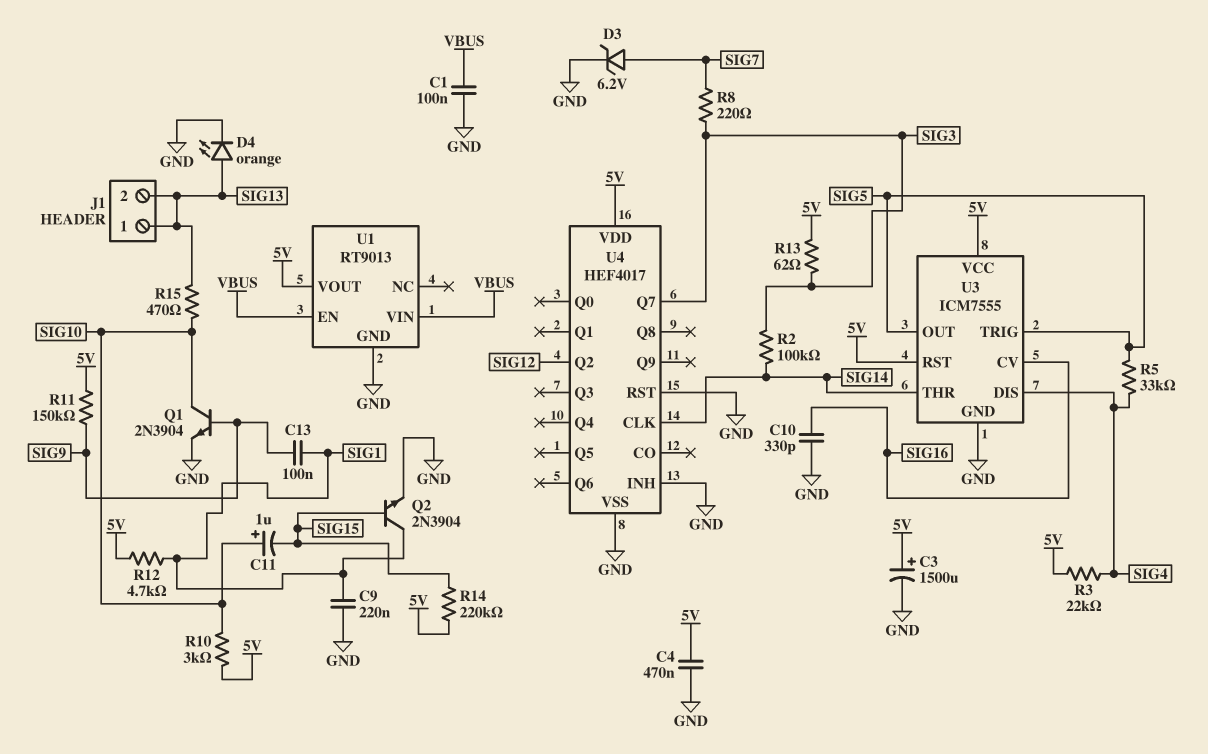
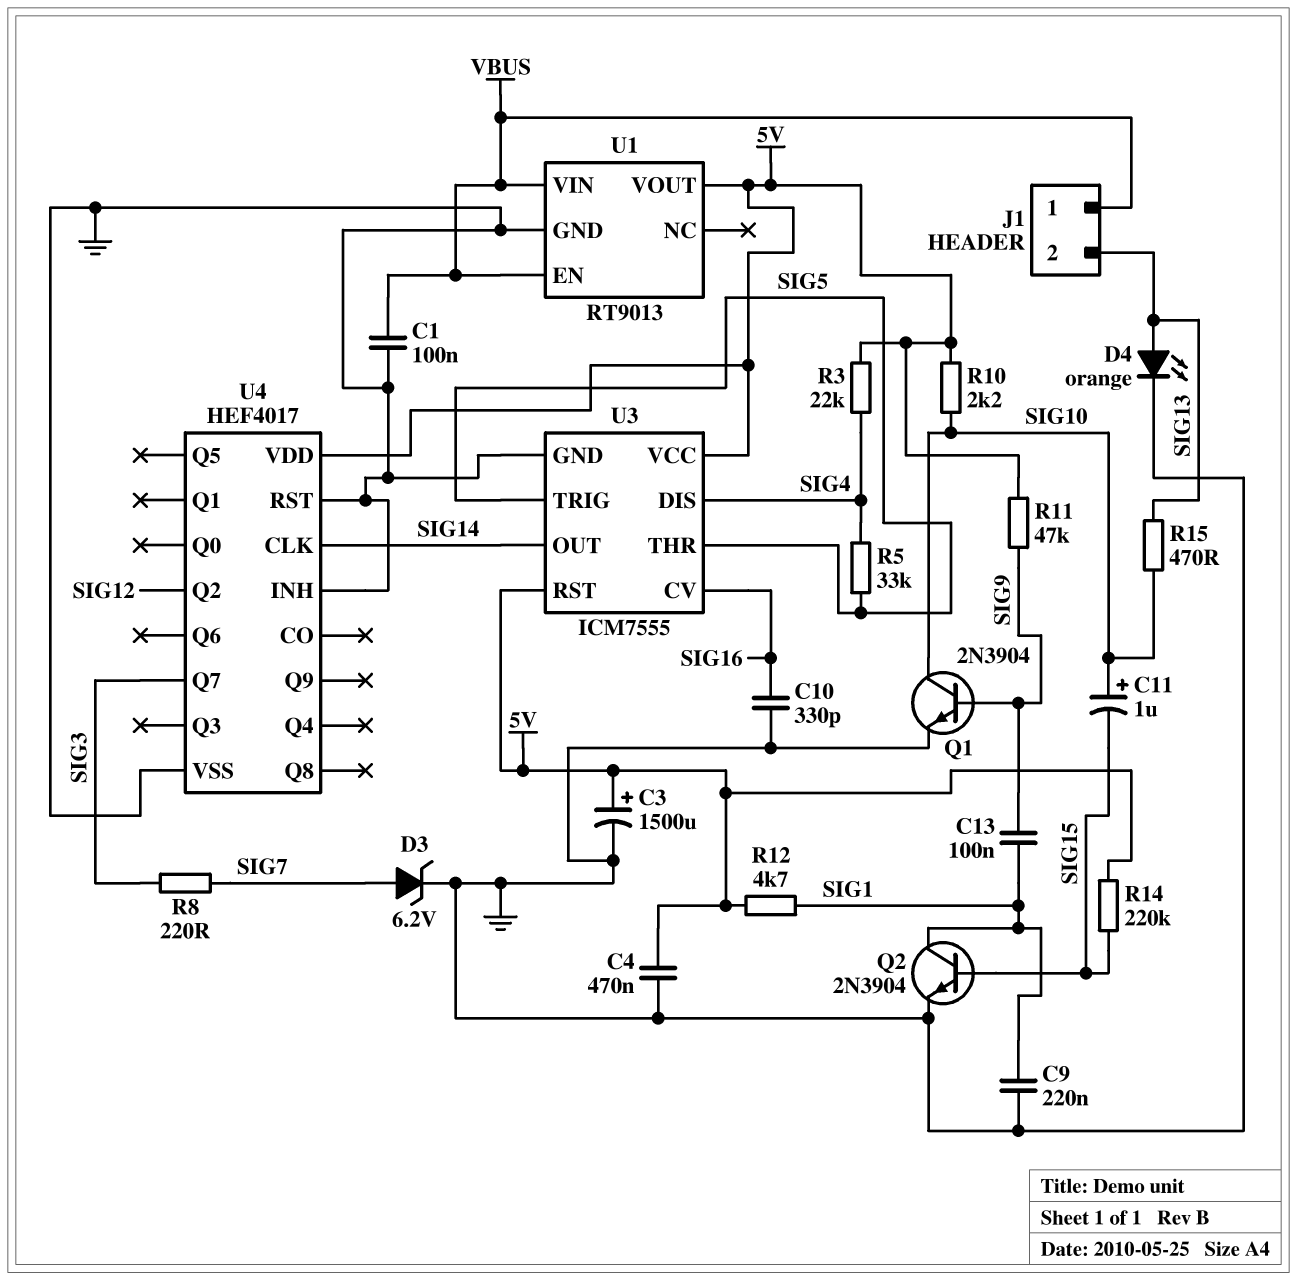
J1 pin 1: SIG13 -> VBUS
R2: 100k (SIG3, SIG14) -> none
R10: 3k (5V, SIG10) -> 2.2k (5V, SIG10)
R11: 150k (5V, SIG9) -> 47k (5V, SIG9)
R13: 62 (5V, SIG3) -> none
U3 pin OUT: SIG5 -> SIG14
U3 pin THR: SIG14 -> SIG5

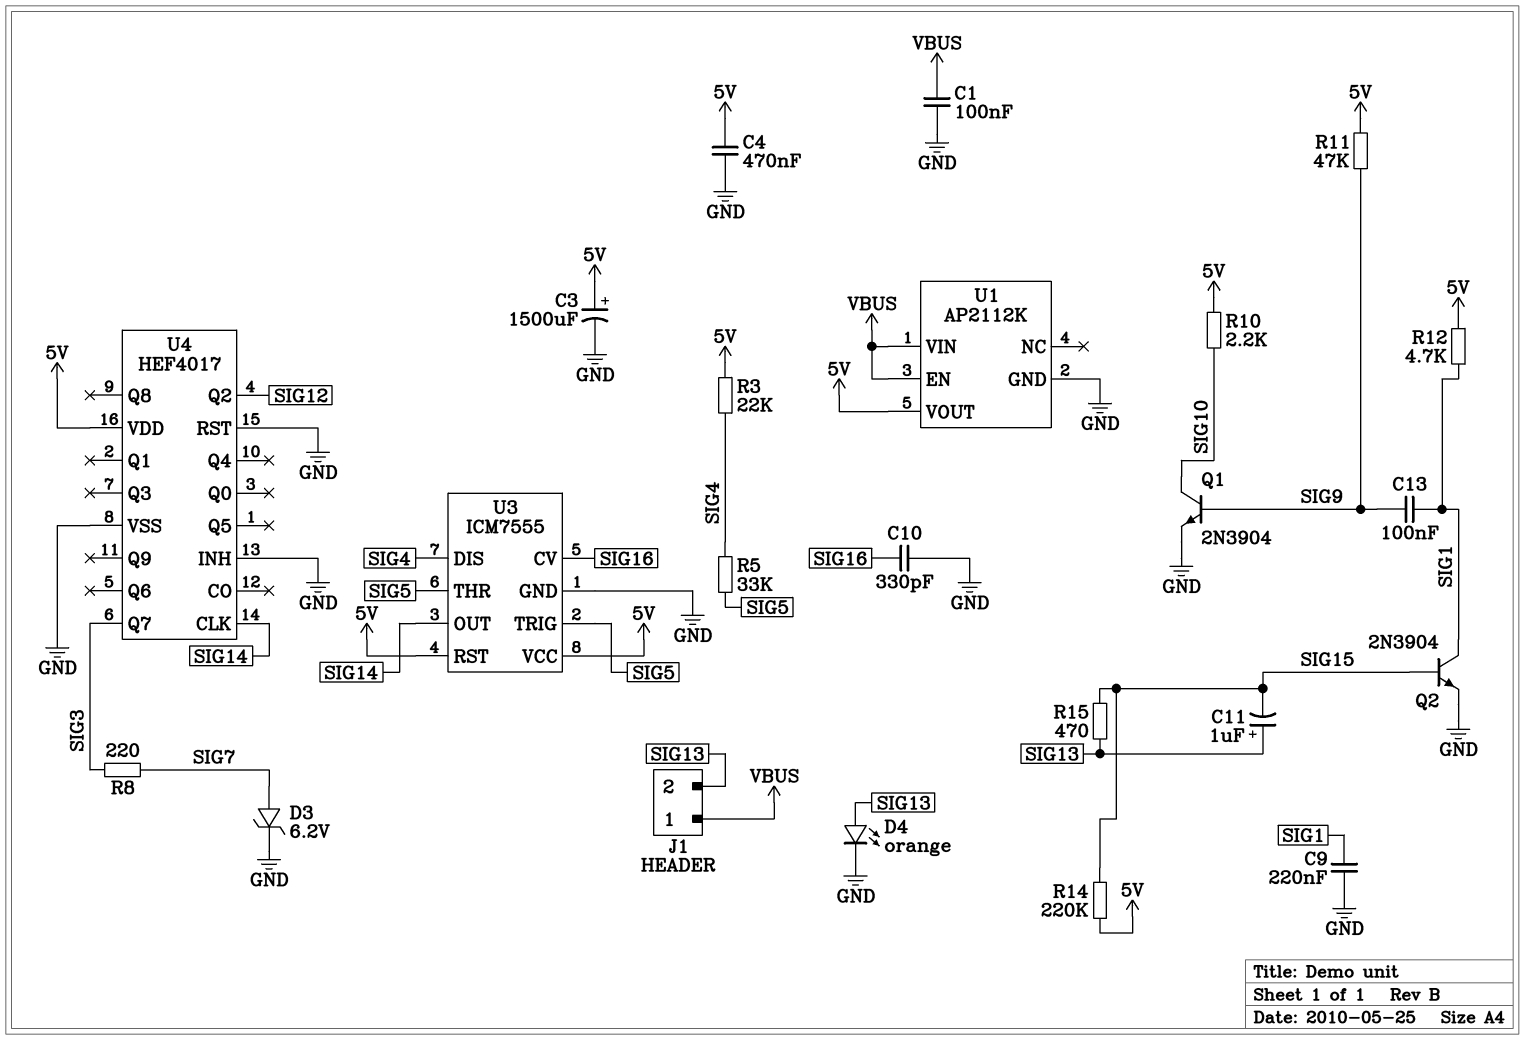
C11: 1uF (plus SIG10, minus SIG15) -> 1uF (plus SIG13, minus SIG15)
R15: 470 (SIG10, SIG13) -> 470 (SIG13, SIG15)
U1: RT9013 -> AP2112K

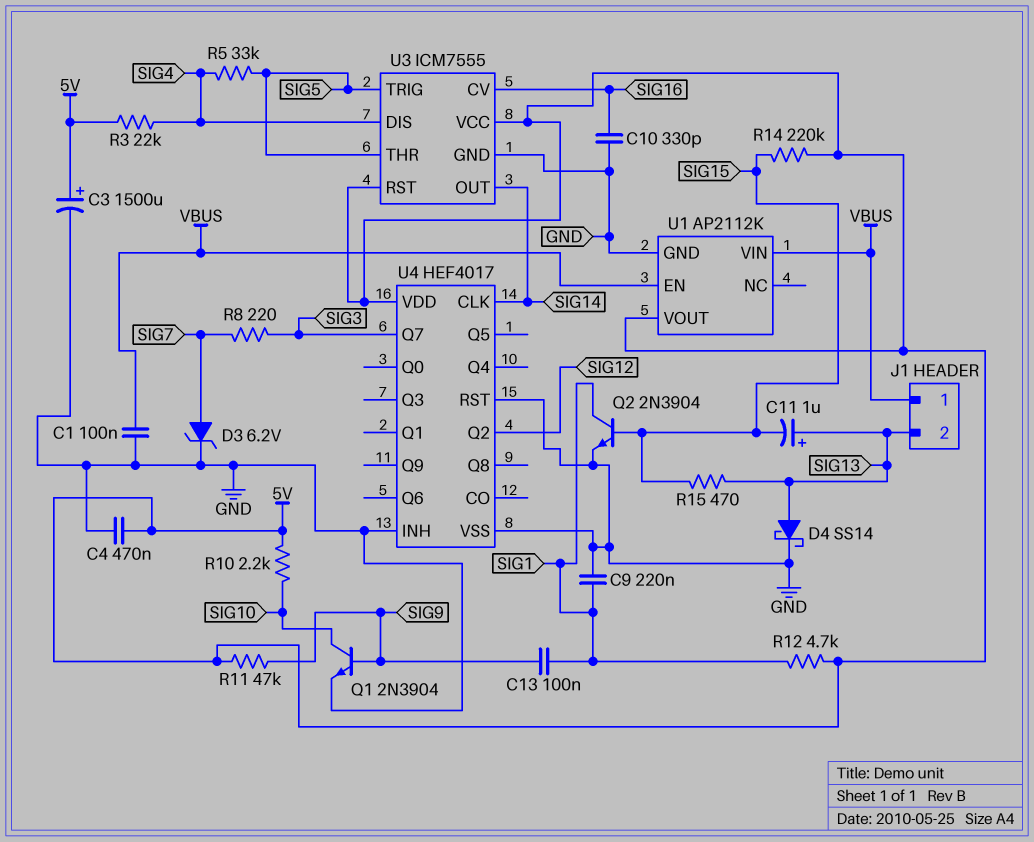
D4: LED orange (A SIG13, K GND) -> schottky SS14 (A SIG13, K GND)

